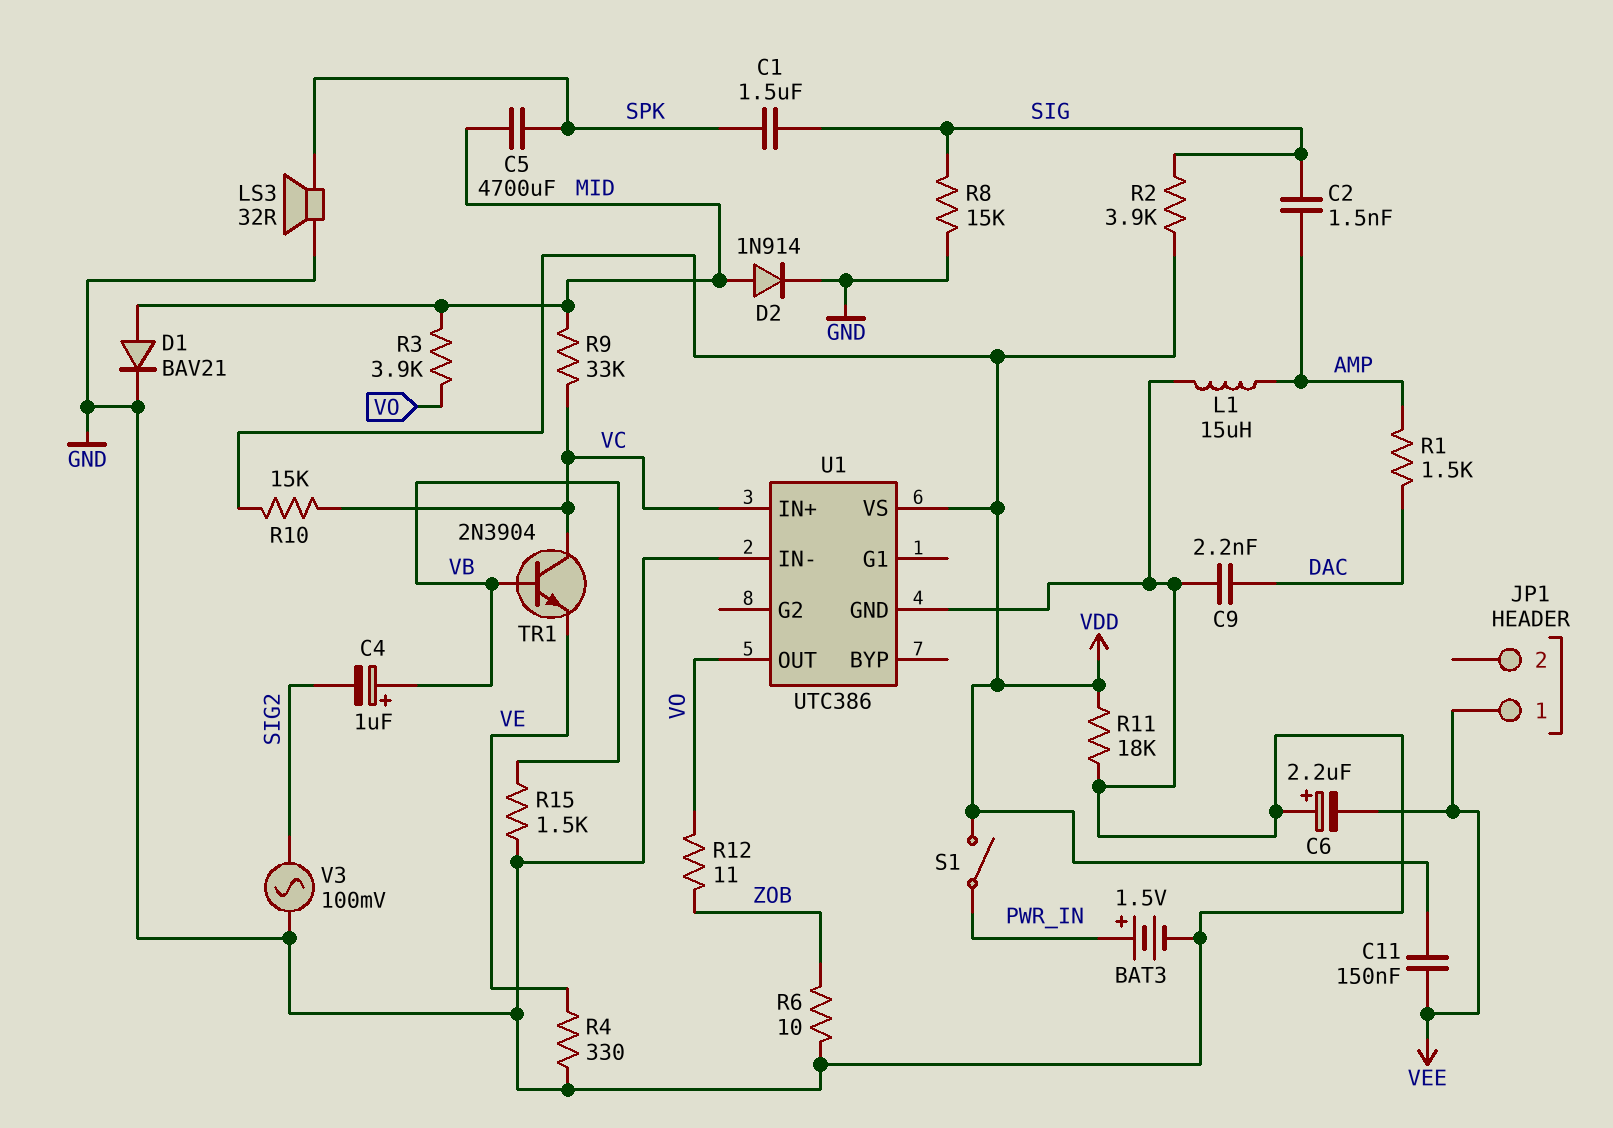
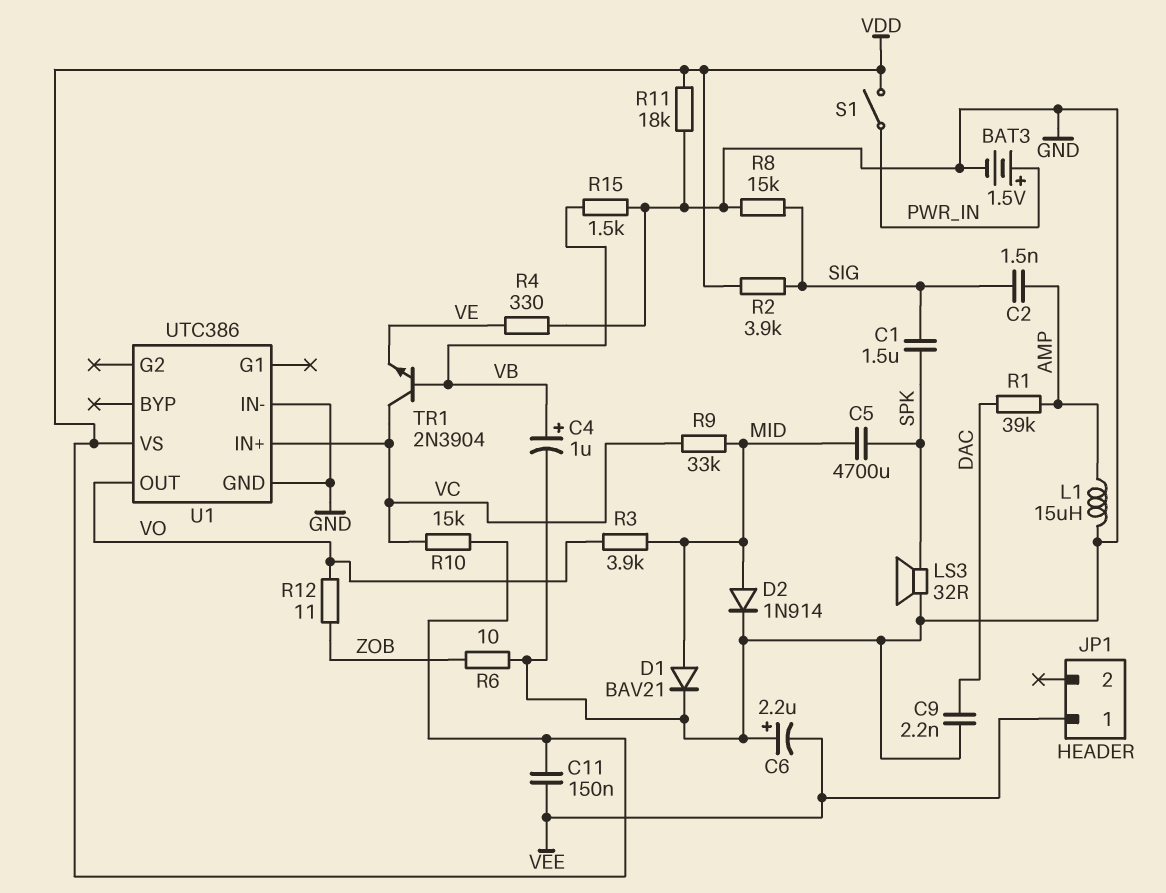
C4: 1uF (plus VB, minus SIG2) -> 1uF (plus VB, minus GND)
R1: 1.5k (AMP, DAC) -> 39k (AMP, DAC)
V3: AC 100mV (GND, SIG2) -> none

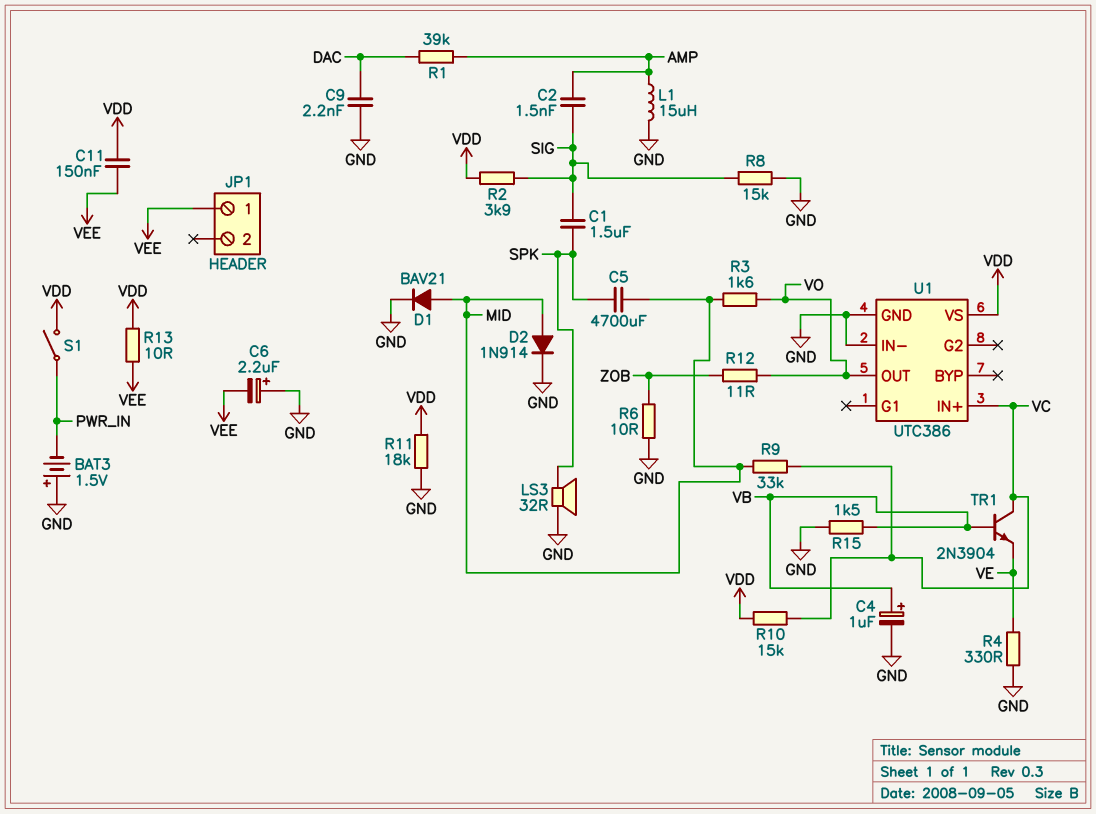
BAT3: 1.5V (plus PWR_IN, minus GND) -> 1.5V (plus GND, minus PWR_IN)
R3: 3.9k (MID, VO) -> 1.6k (MID, VO)
R13: none -> 10 (VDD, VEE)

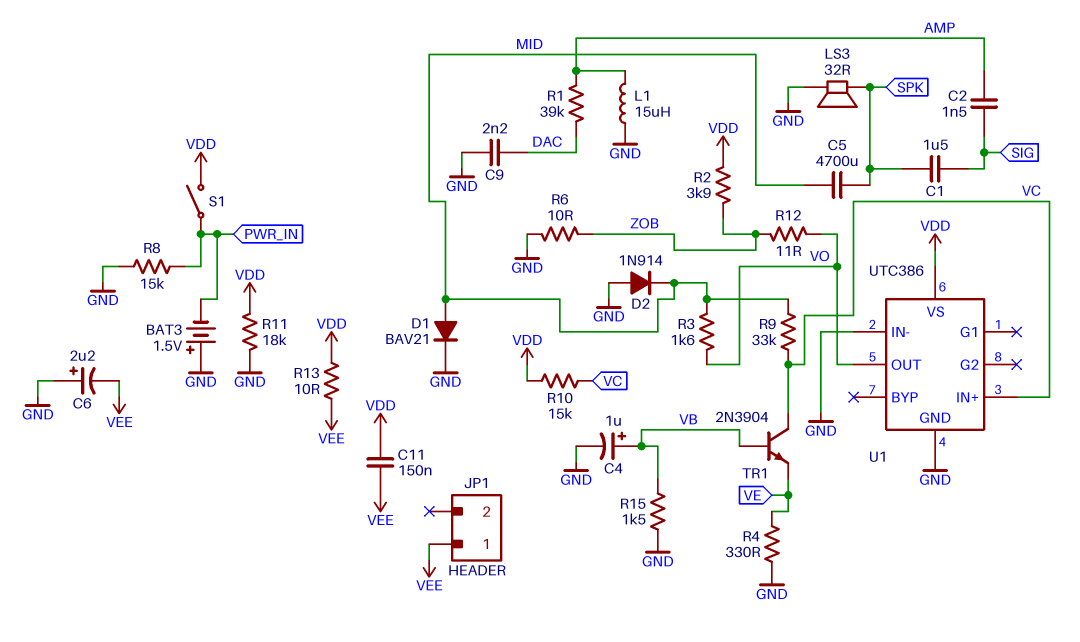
D2: diode 1N914 (A MID, K GND) -> diode 1N914 (A GND, K MID)
R2: 3.9k (SIG, VDD) -> 3.9k (VDD, ZOB)
R8: 15k (GND, SIG) -> 15k (GND, PWR_IN)

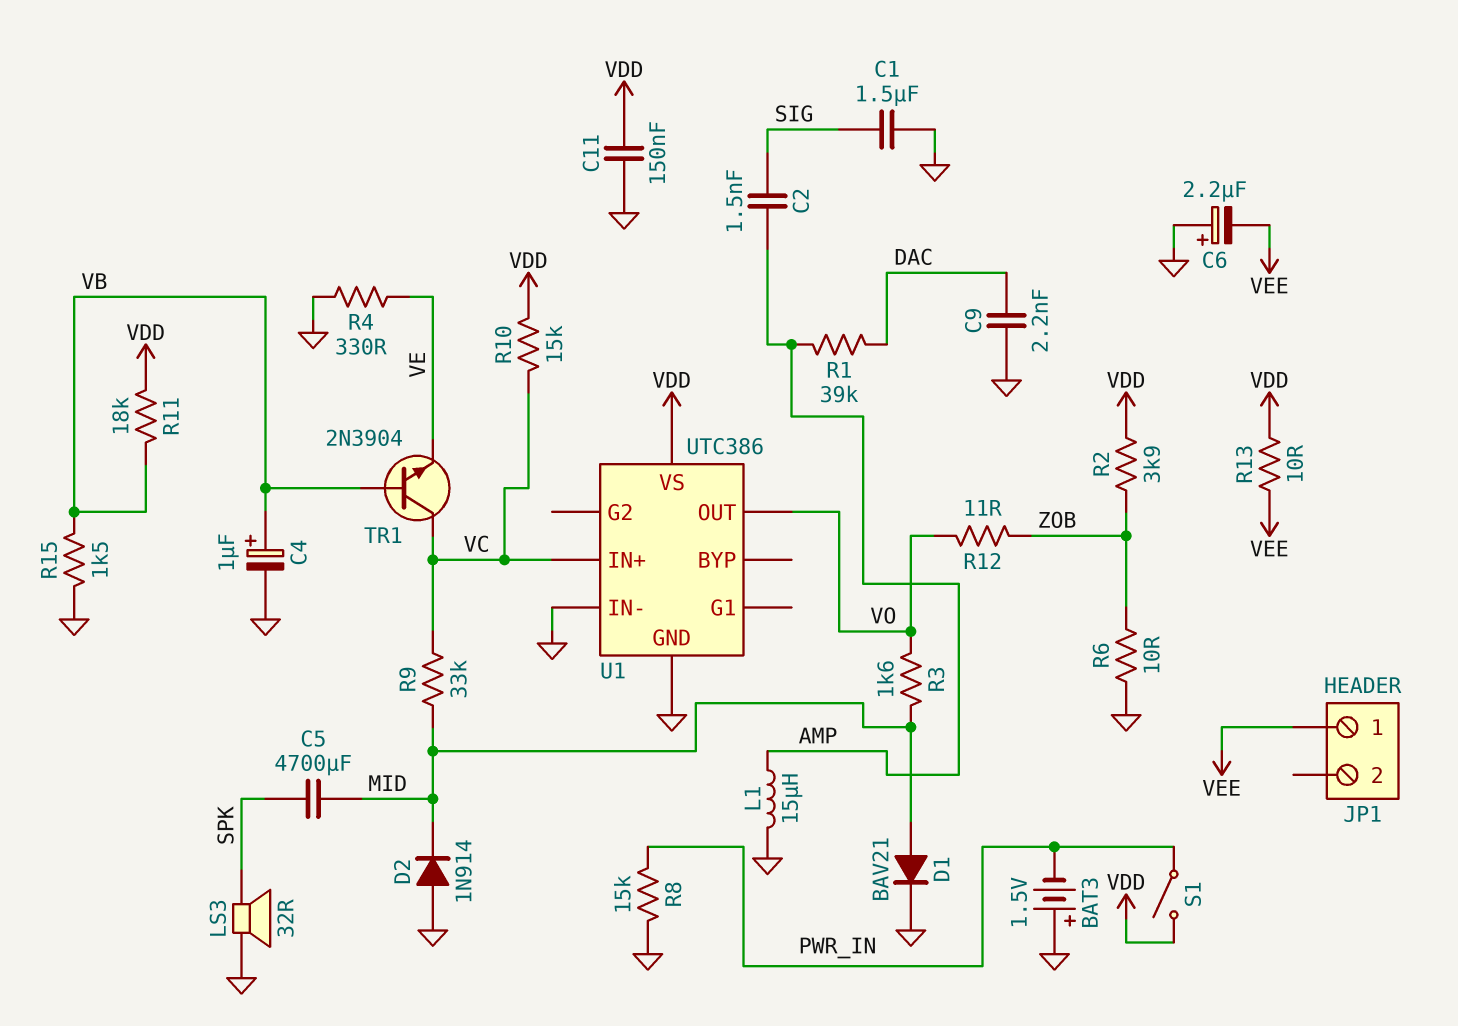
C1: 1.5uF (SIG, SPK) -> 1.5uF (GND, SIG)
C11: 150nF (VDD, VEE) -> 150nF (GND, VDD)
R11: 18k (GND, VDD) -> 18k (VB, VDD)

